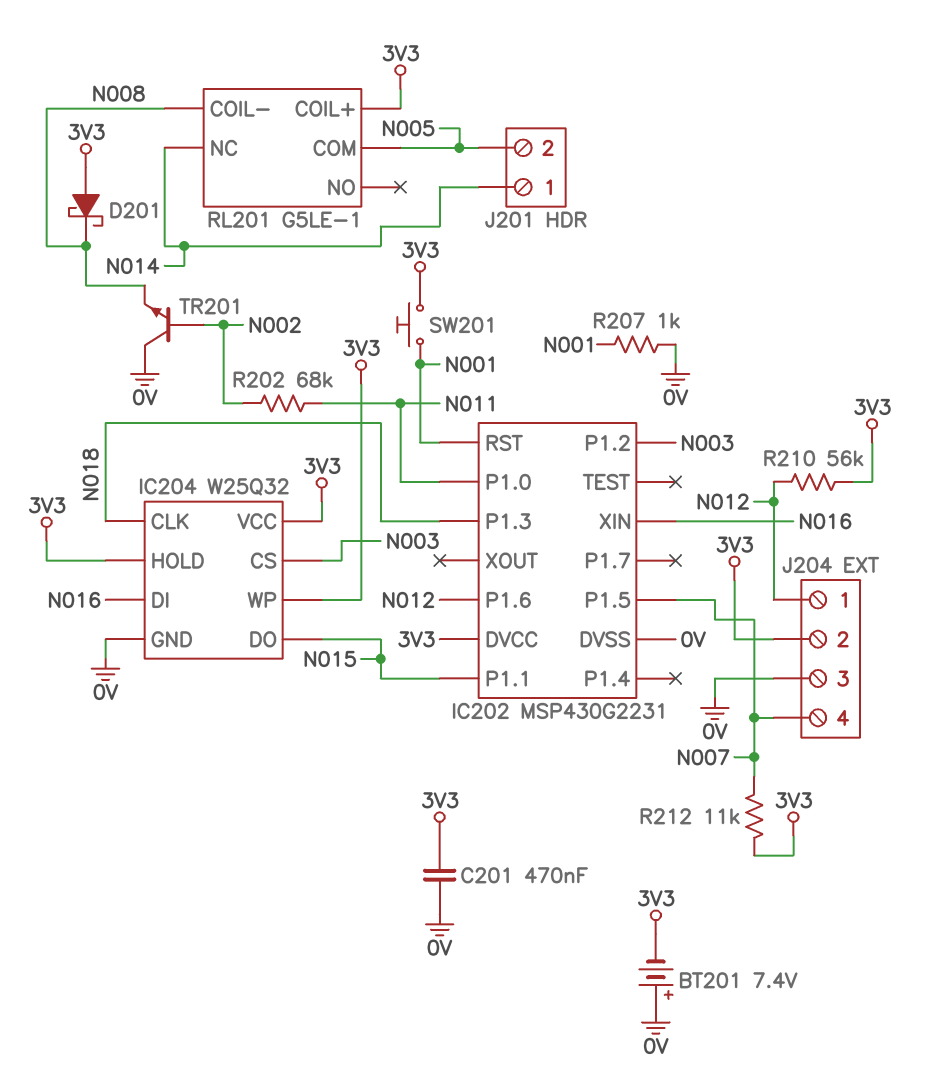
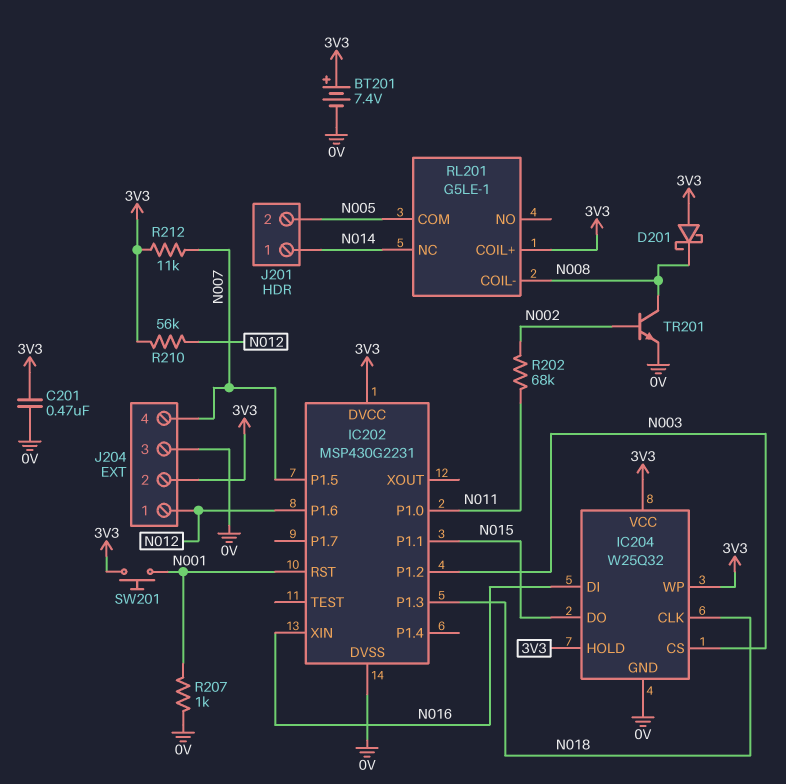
BT201: 7.4V (plus 0V, minus 3V3) -> 7.4V (plus 3V3, minus 0V)
TR201: NPN (B N002, C 0V, E N008) -> NPN (B N002, C N008, E 0V)

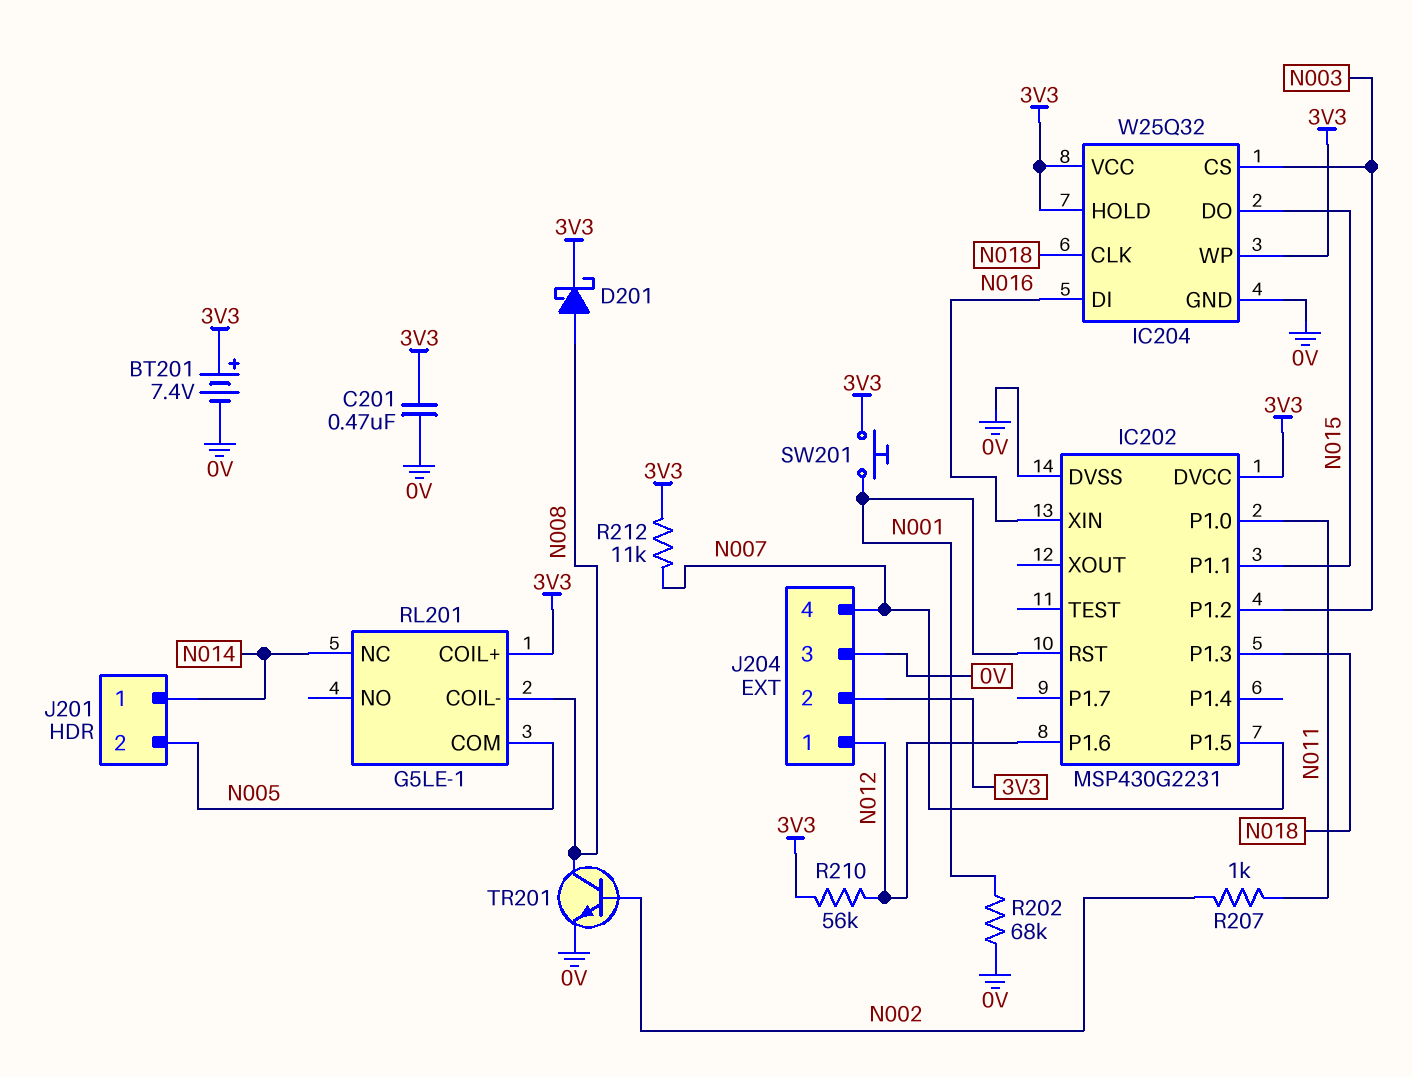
D201: schottky (A 3V3, K N008) -> schottky (A N008, K 3V3)
R202: 68k (N002, N011) -> 68k (0V, N001)
R207: 1k (0V, N001) -> 1k (N002, N011)

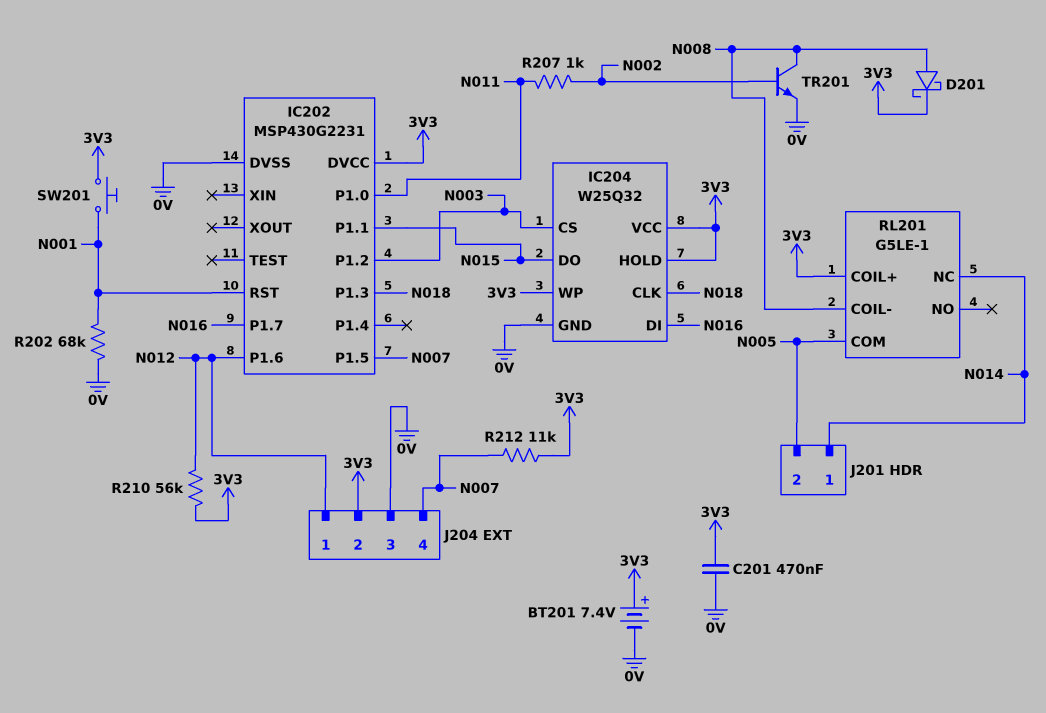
IC202 pin P1.7: none -> N016
IC202 pin XIN: N016 -> none

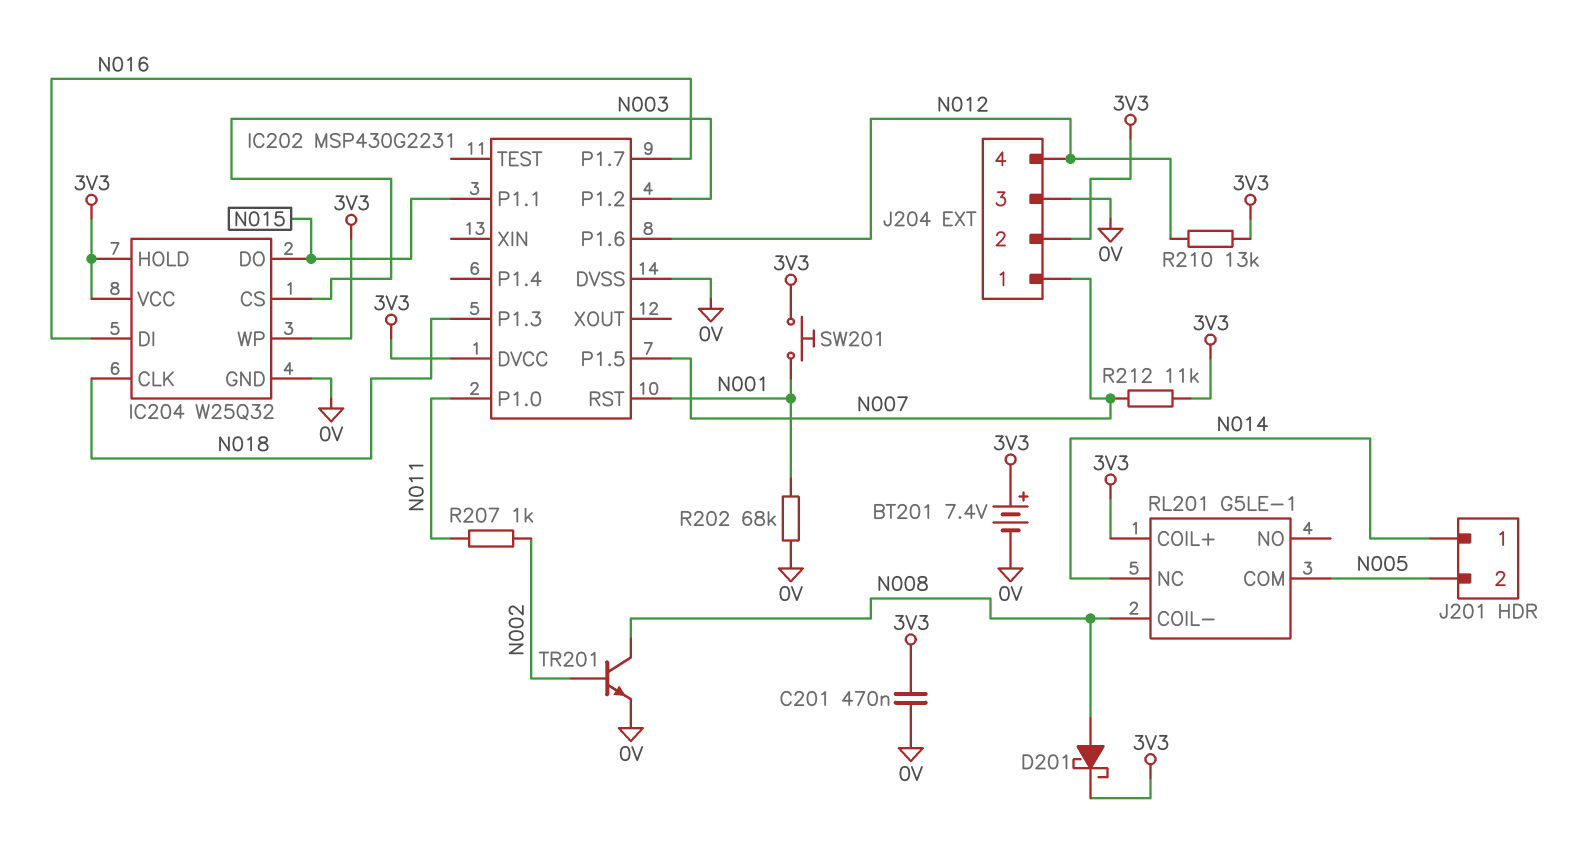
J204 pin 1: N012 -> N007
J204 pin 4: N007 -> N012
R210: 56k (3V3, N012) -> 13k (3V3, N012)

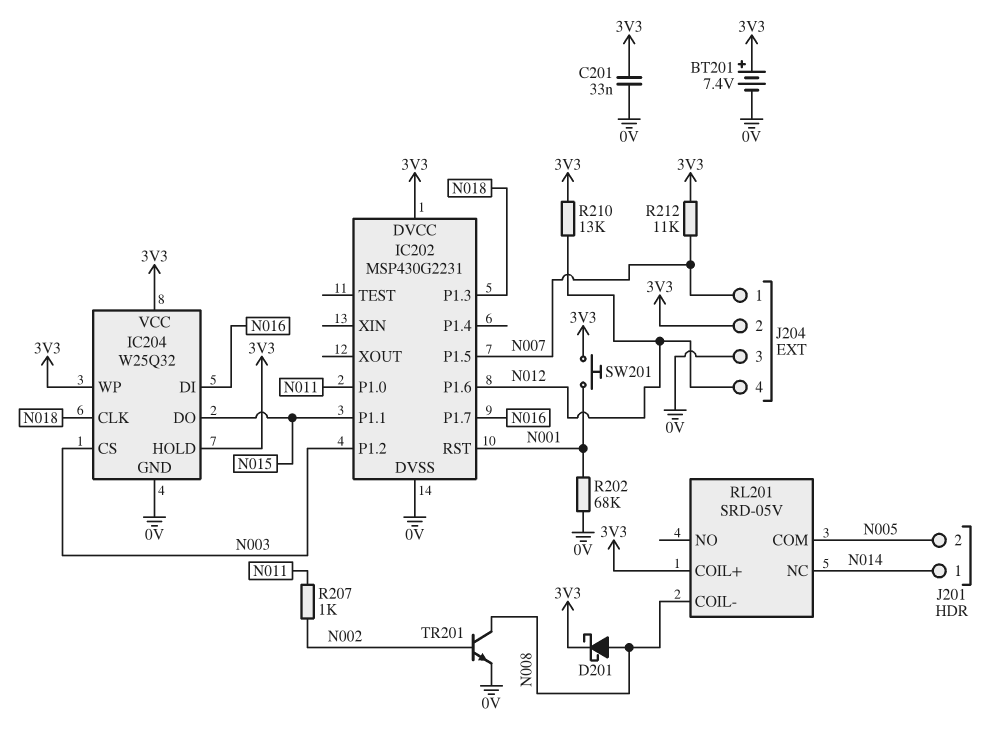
C201: 470nF (0V, 3V3) -> 33nF (0V, 3V3)
RL201: G5LE-1 -> SRD-05V

